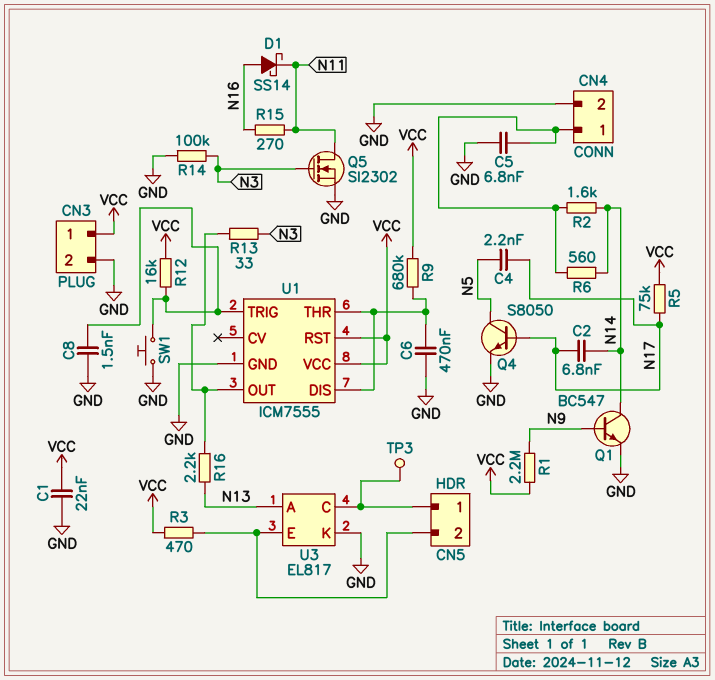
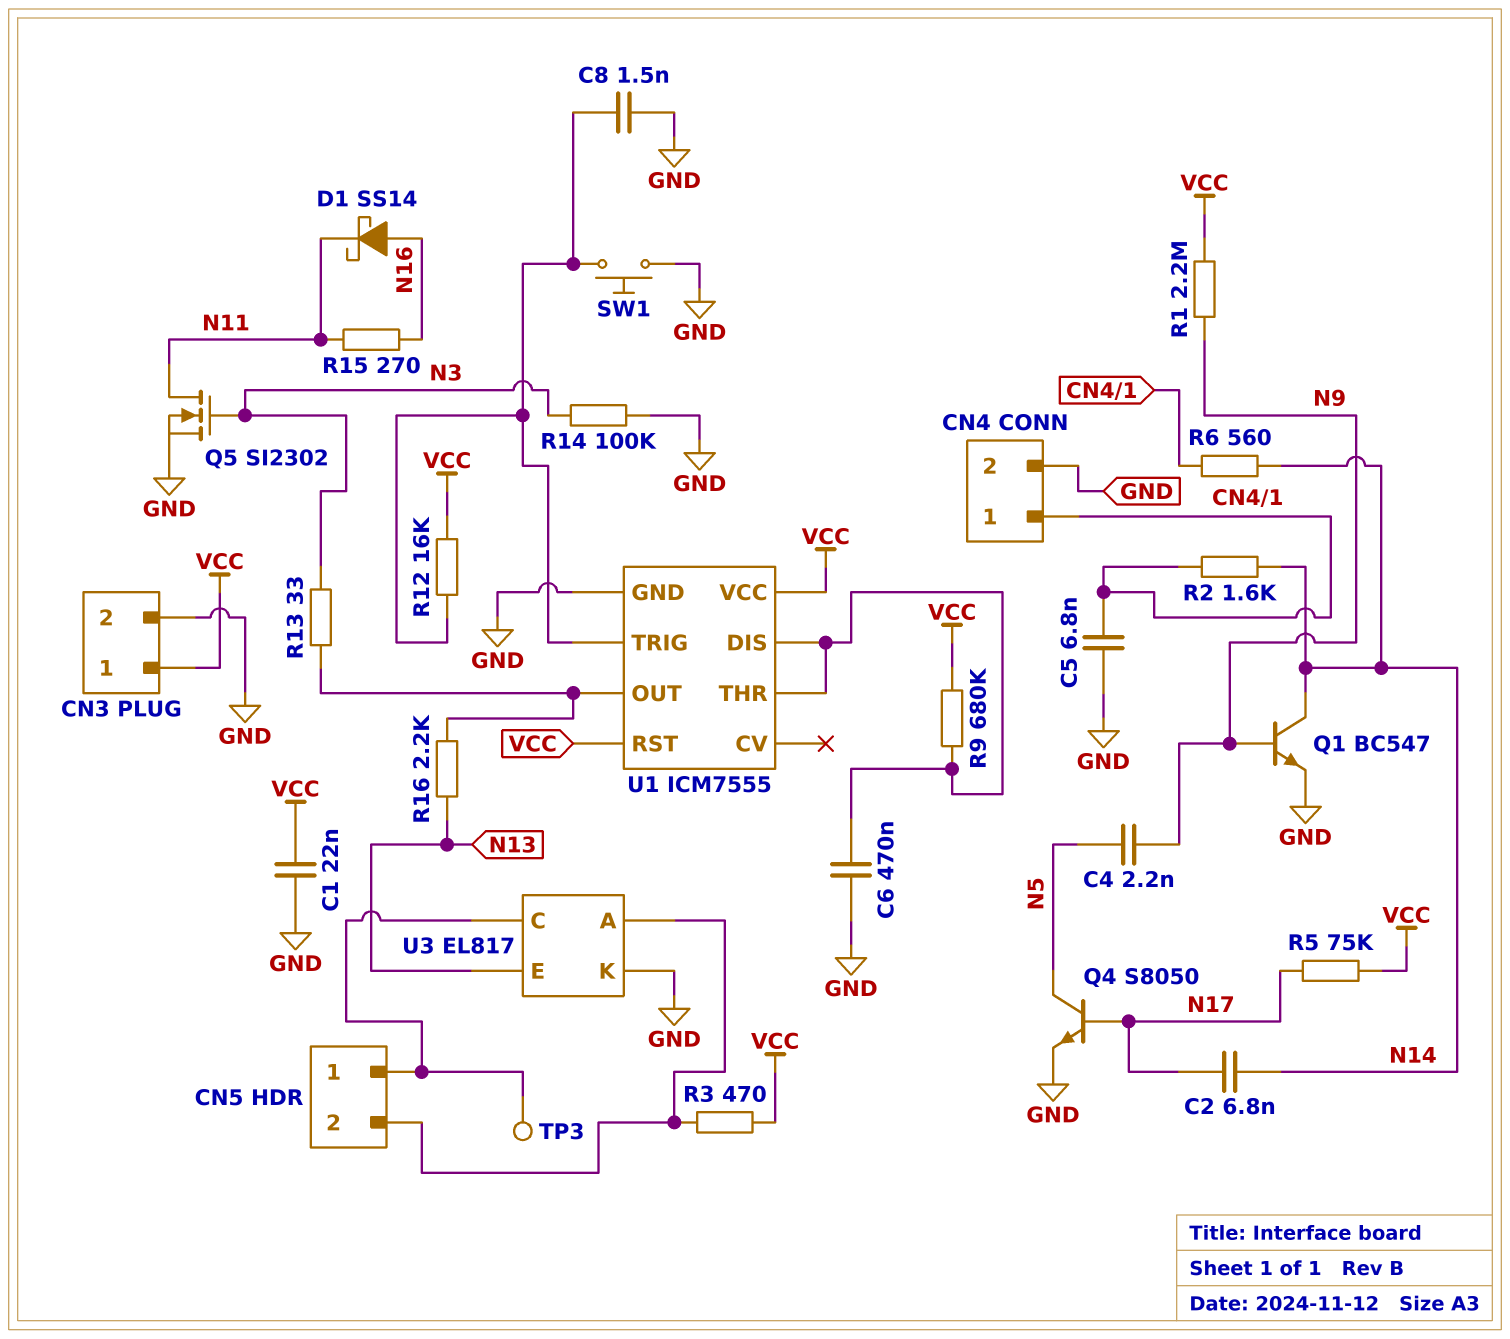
C4: 2.2nF (N5, N17) -> 2.2nF (N5, N9)
U3 pin A: N13 -> CN5/2
U3 pin E: CN5/2 -> N13

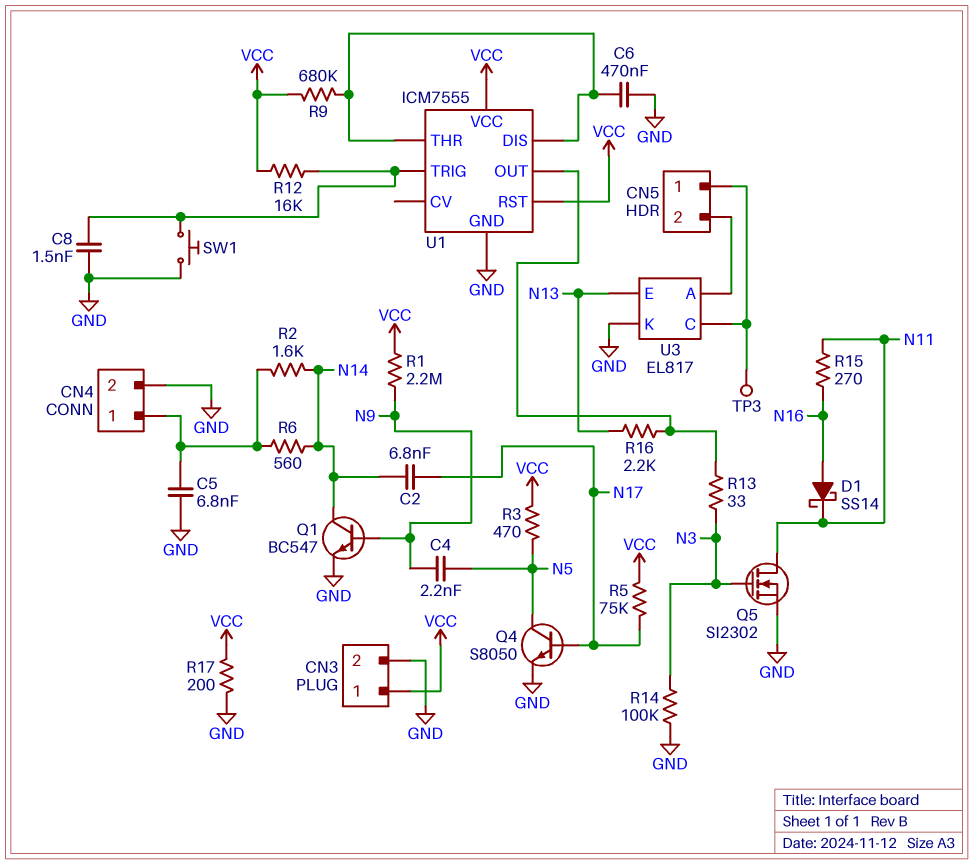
C1: 22nF (GND, VCC) -> none
R3: 470 (CN5/2, VCC) -> 470 (N5, VCC)
R17: none -> 200 (GND, VCC)

